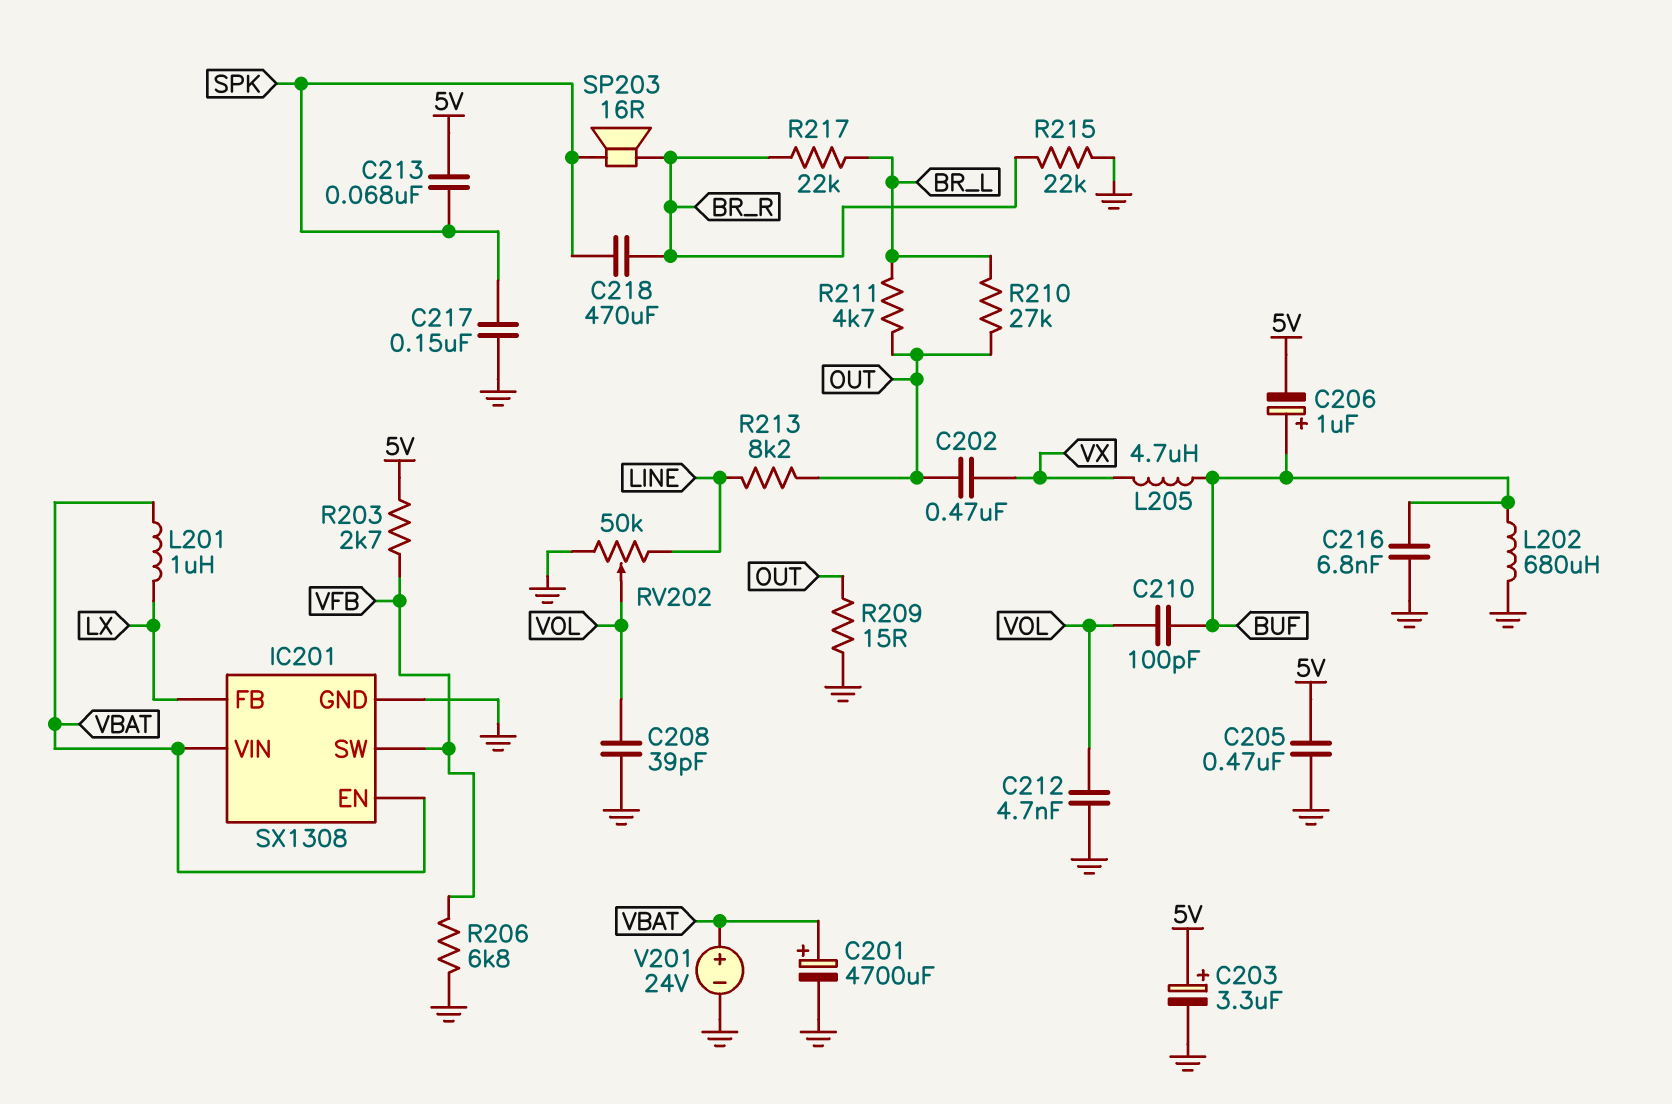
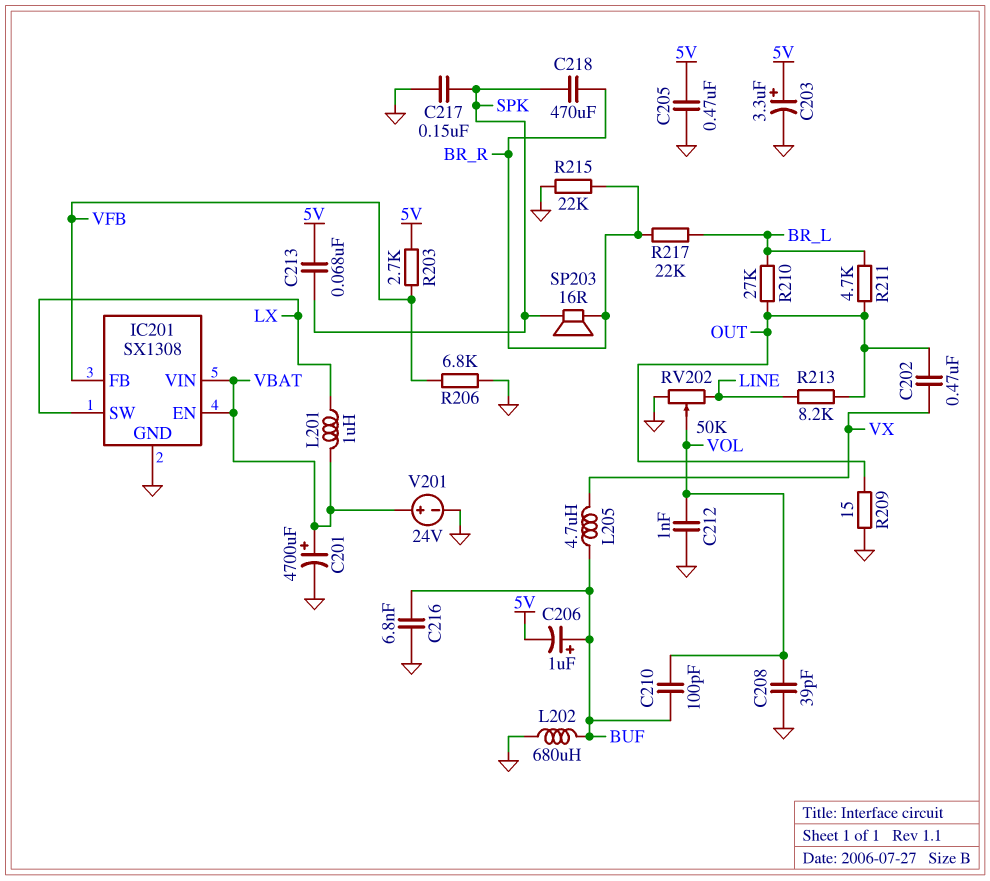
C212: 4.7nF (GND, VOL) -> 1nF (GND, VOL)
IC201 pin FB: LX -> VFB
IC201 pin SW: VFB -> LX

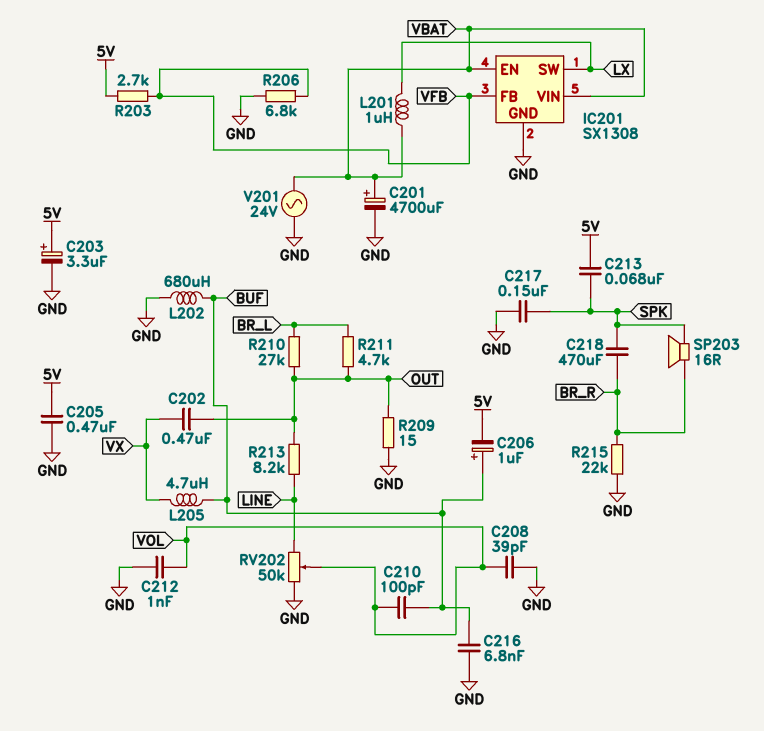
R217: 22k (BR_L, BR_R) -> none
V201: 24V (plus VBAT, minus GND) -> AC 24V (GND, VBAT)

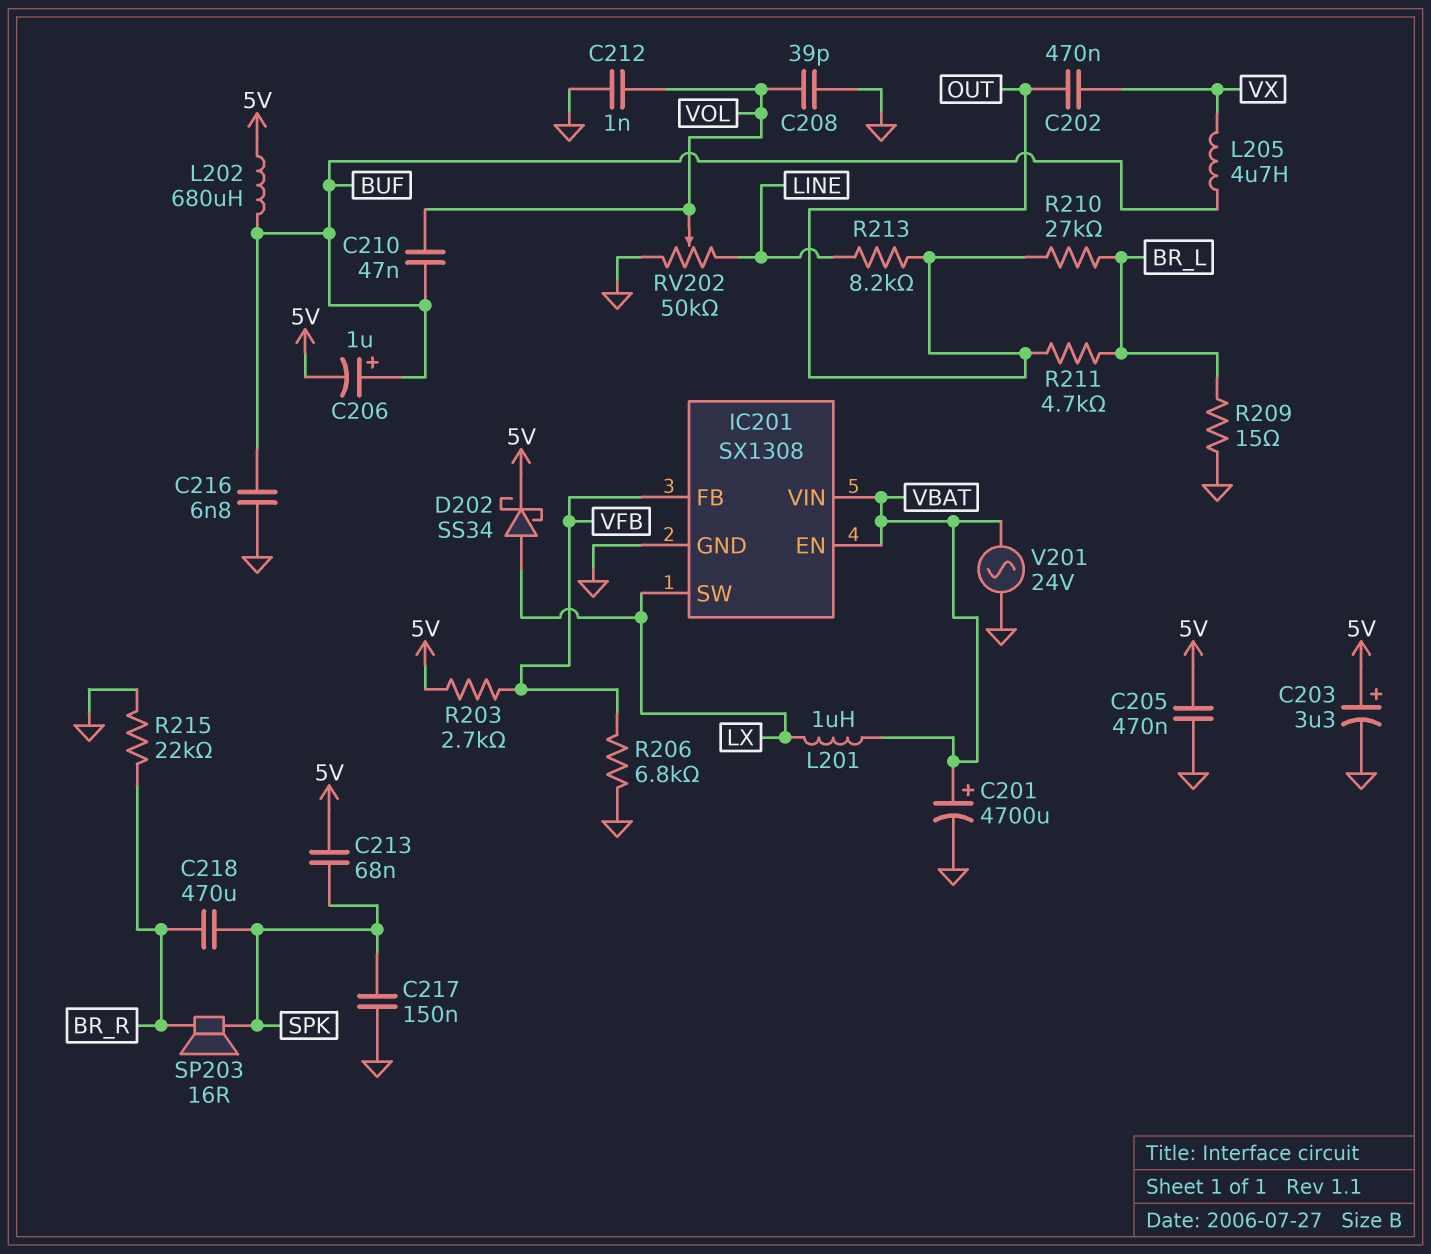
C210: 100pF (BUF, VOL) -> 47nF (BUF, VOL)
D202: none -> schottky SS34 (A LX, K 5V)
L202: 680uH (BUF, GND) -> 680uH (5V, BUF)
R209: 15 (GND, OUT) -> 15 (BR_L, GND)

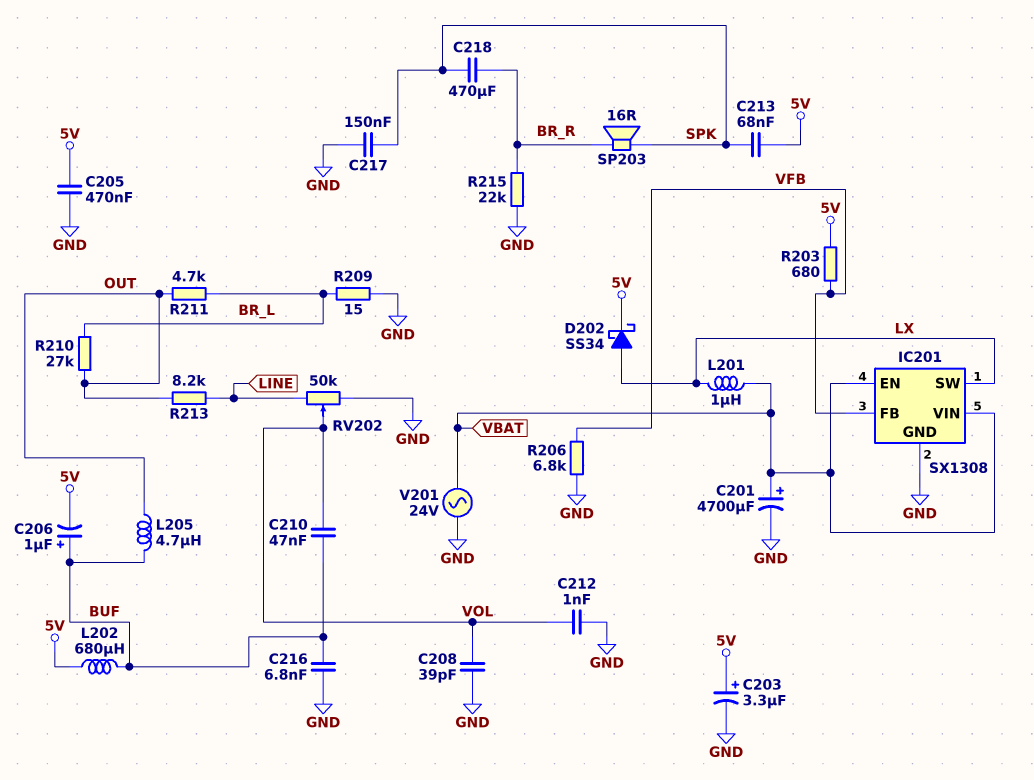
C202: 470nF (OUT, VX) -> none
L205: 4.7uH (BUF, VX) -> 4.7uH (BUF, OUT)
R203: 2.7k (5V, VFB) -> 680 (5V, VFB)

